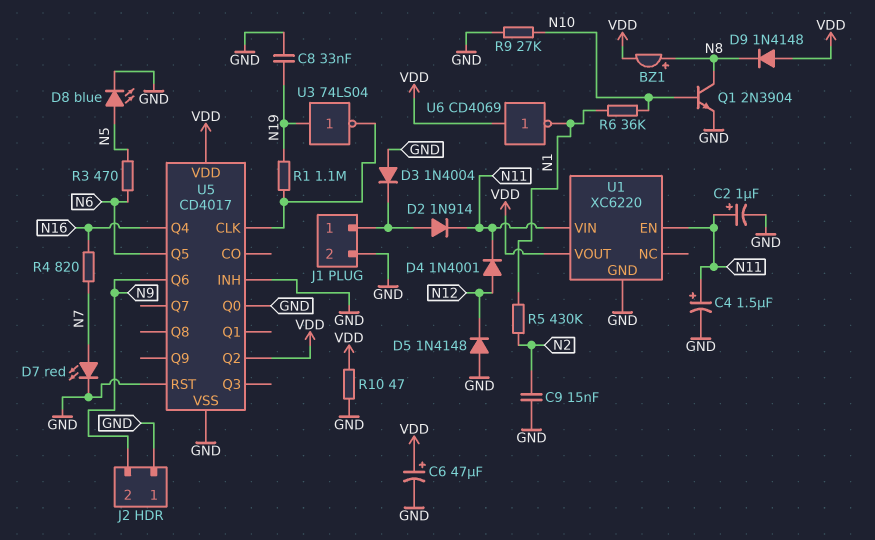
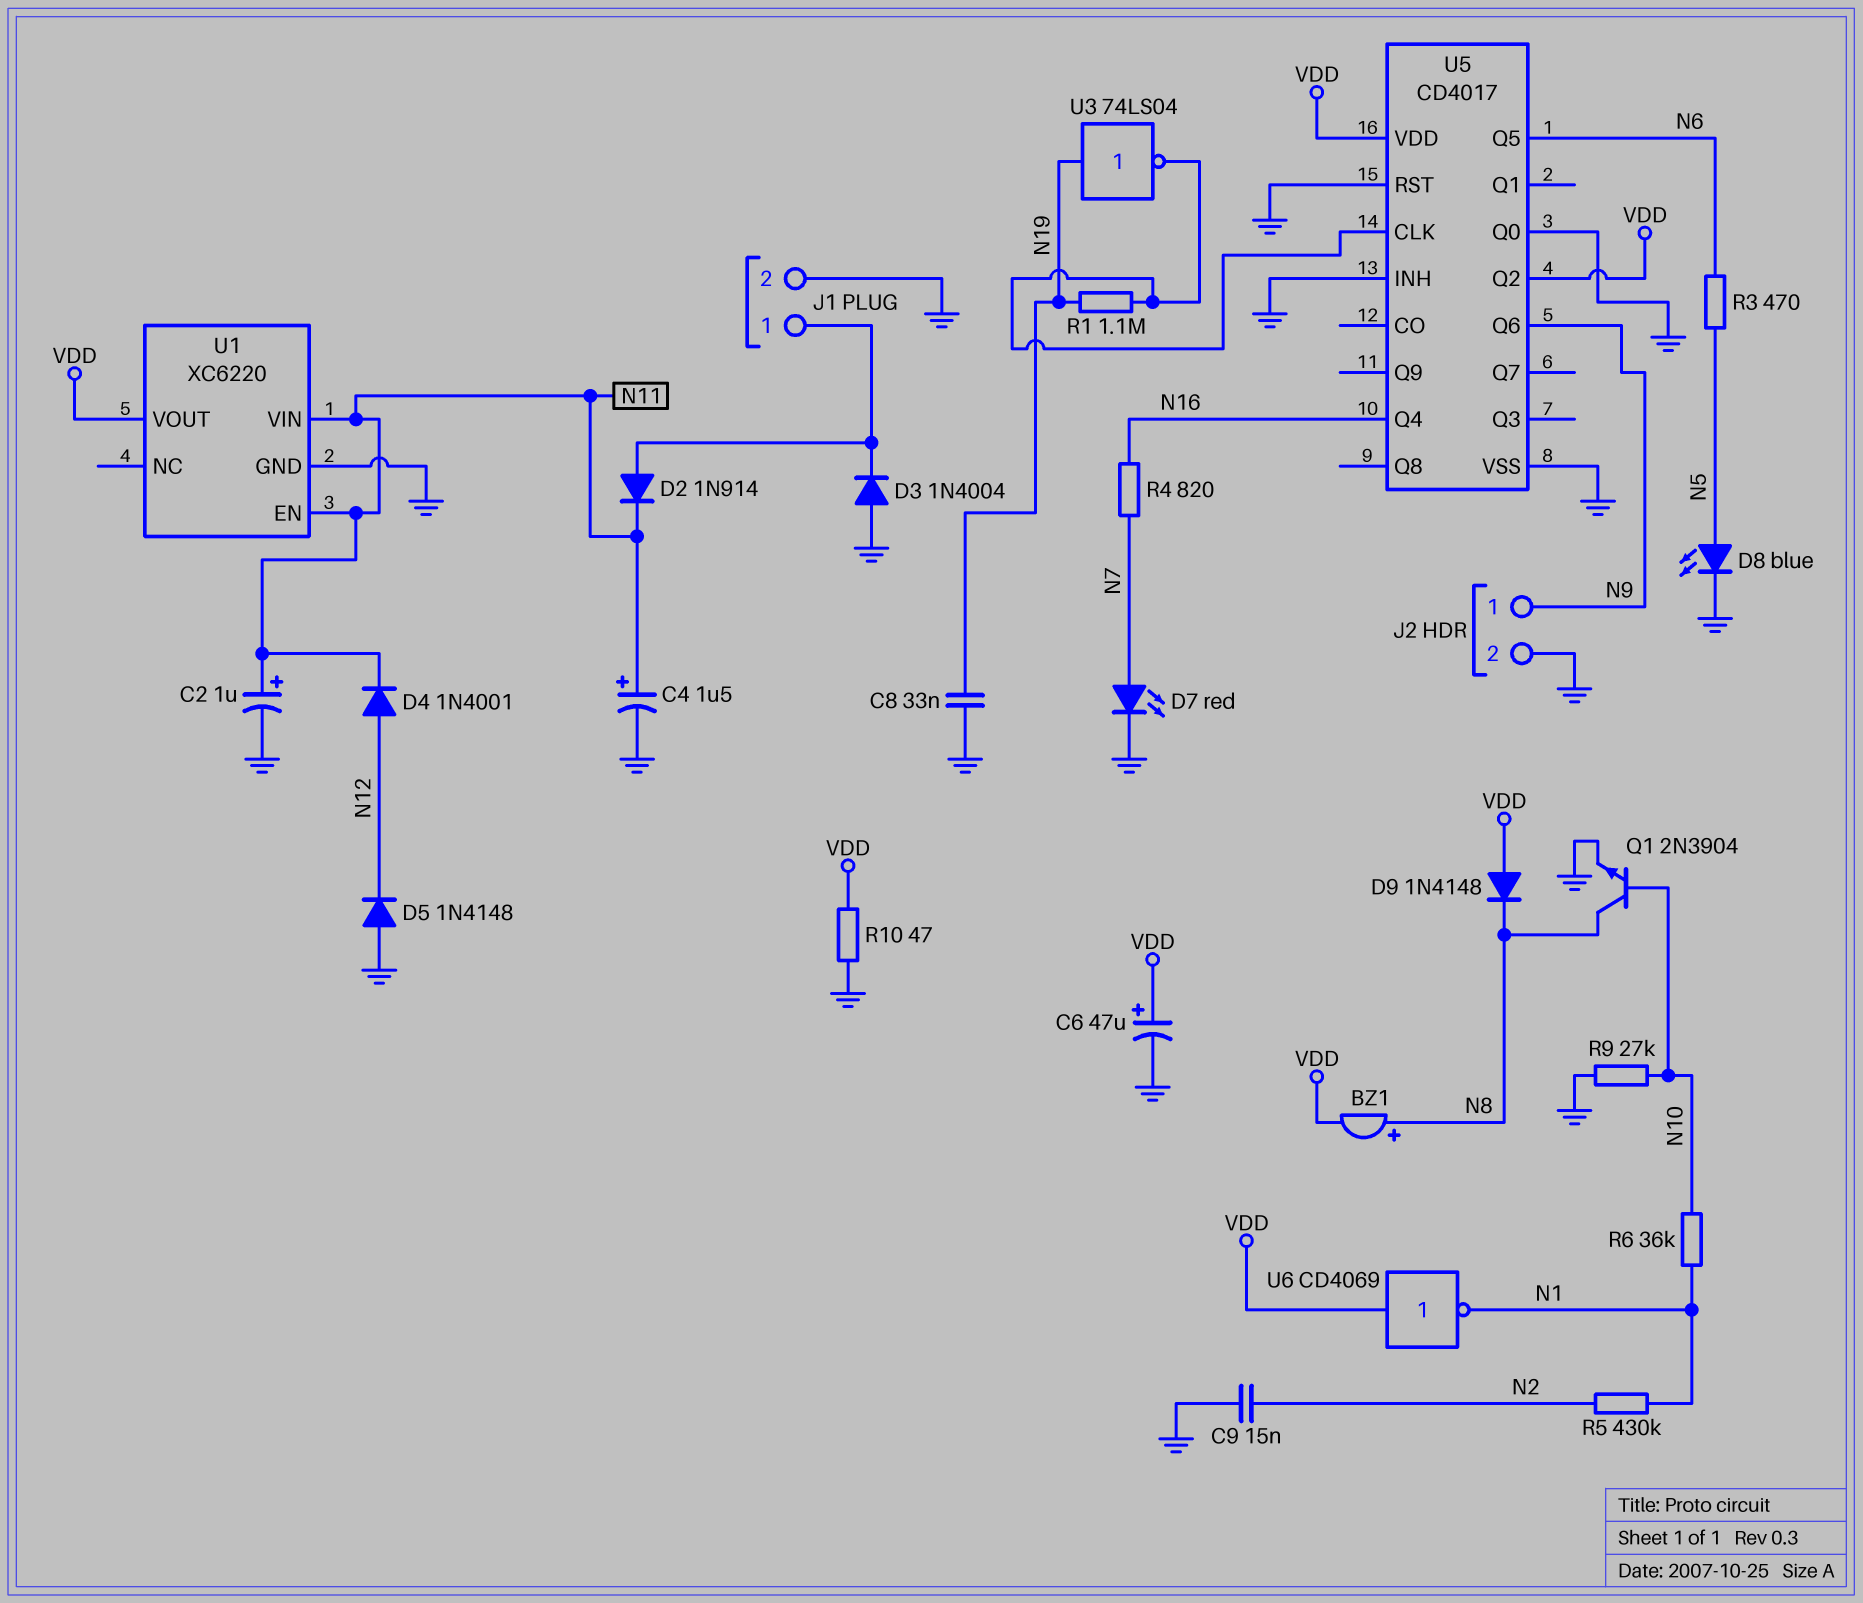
J2 pin 1: GND -> N9
J2 pin 2: N9 -> GND

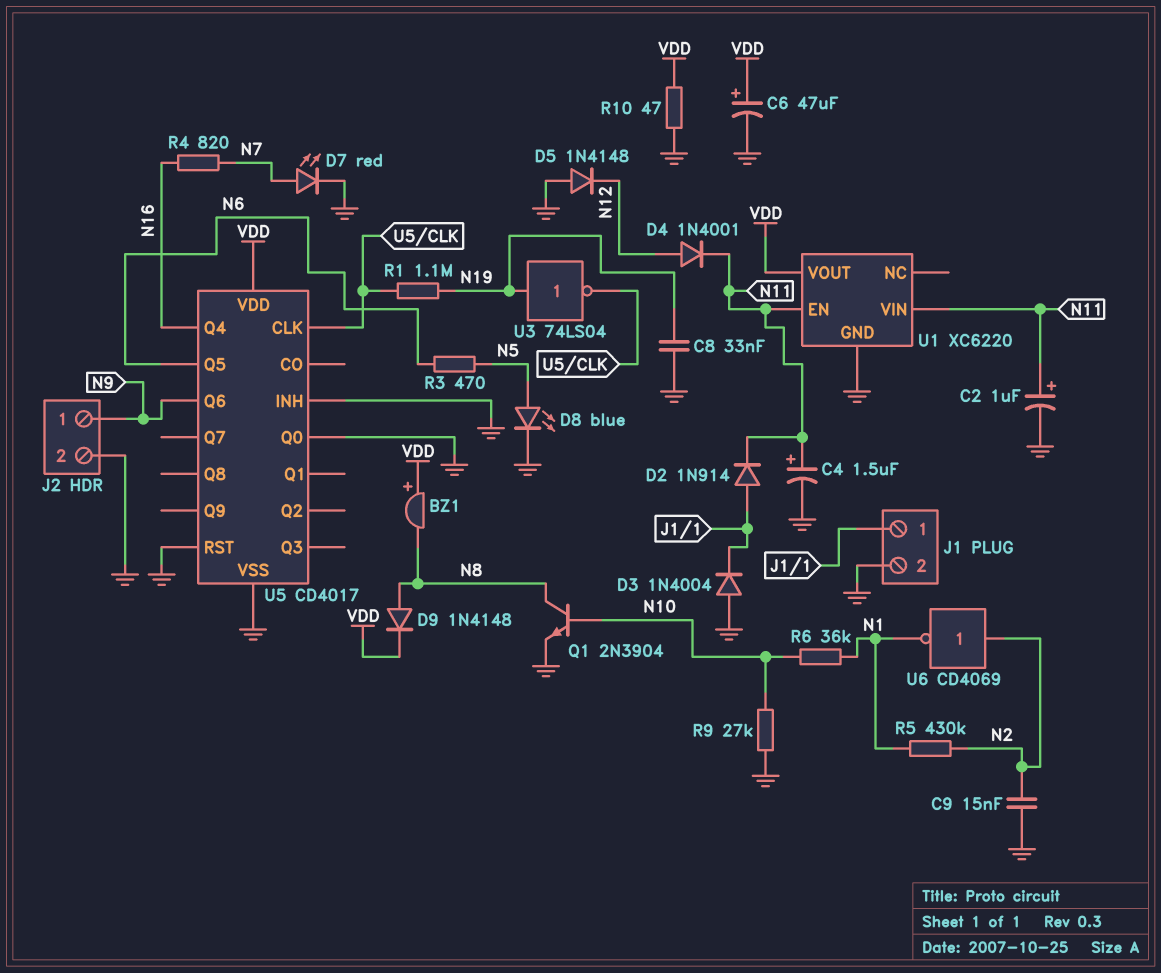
BZ1: buzzer (plus N8, minus VDD) -> buzzer (plus VDD, minus N8)
D9: diode 1N4148 (A VDD, K N8) -> diode 1N4148 (A N8, K VDD)
U5 pin Q2: VDD -> none
U6: NOT CD4069 (in VDD, out N1) -> NOT CD4069 (in N2, out N1)

